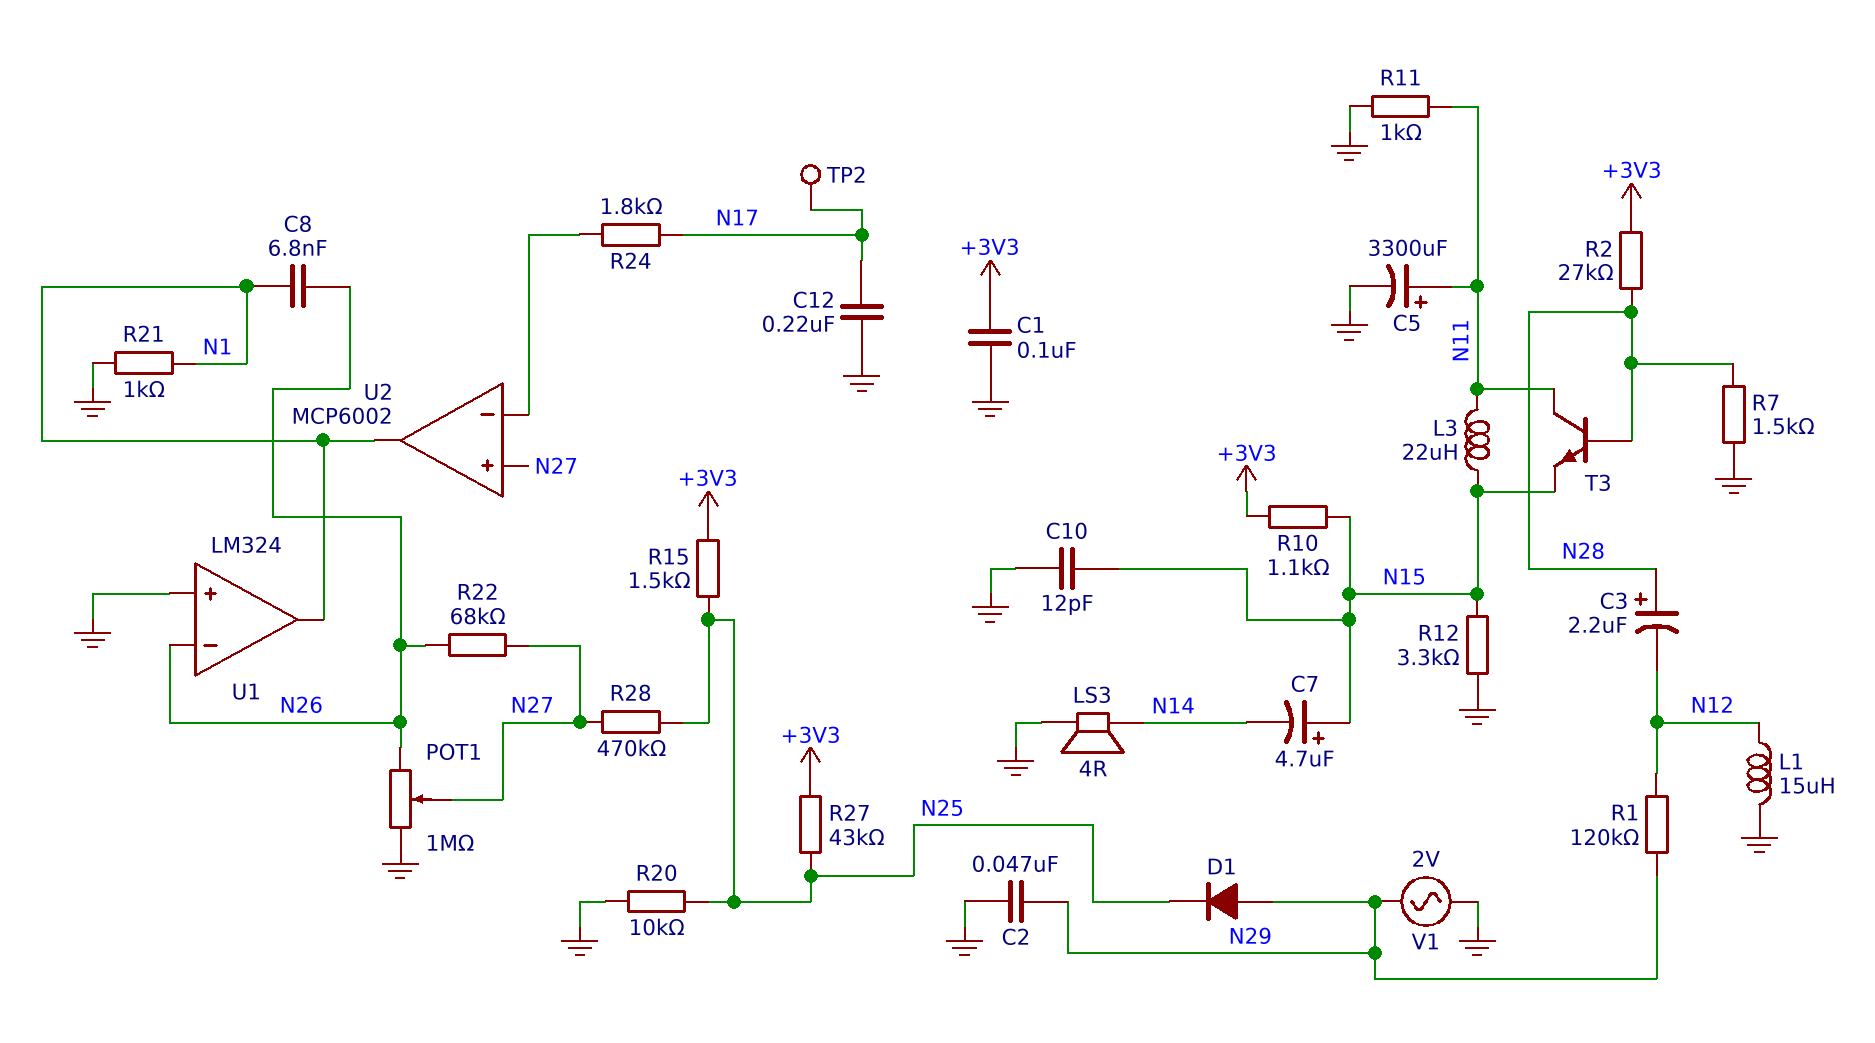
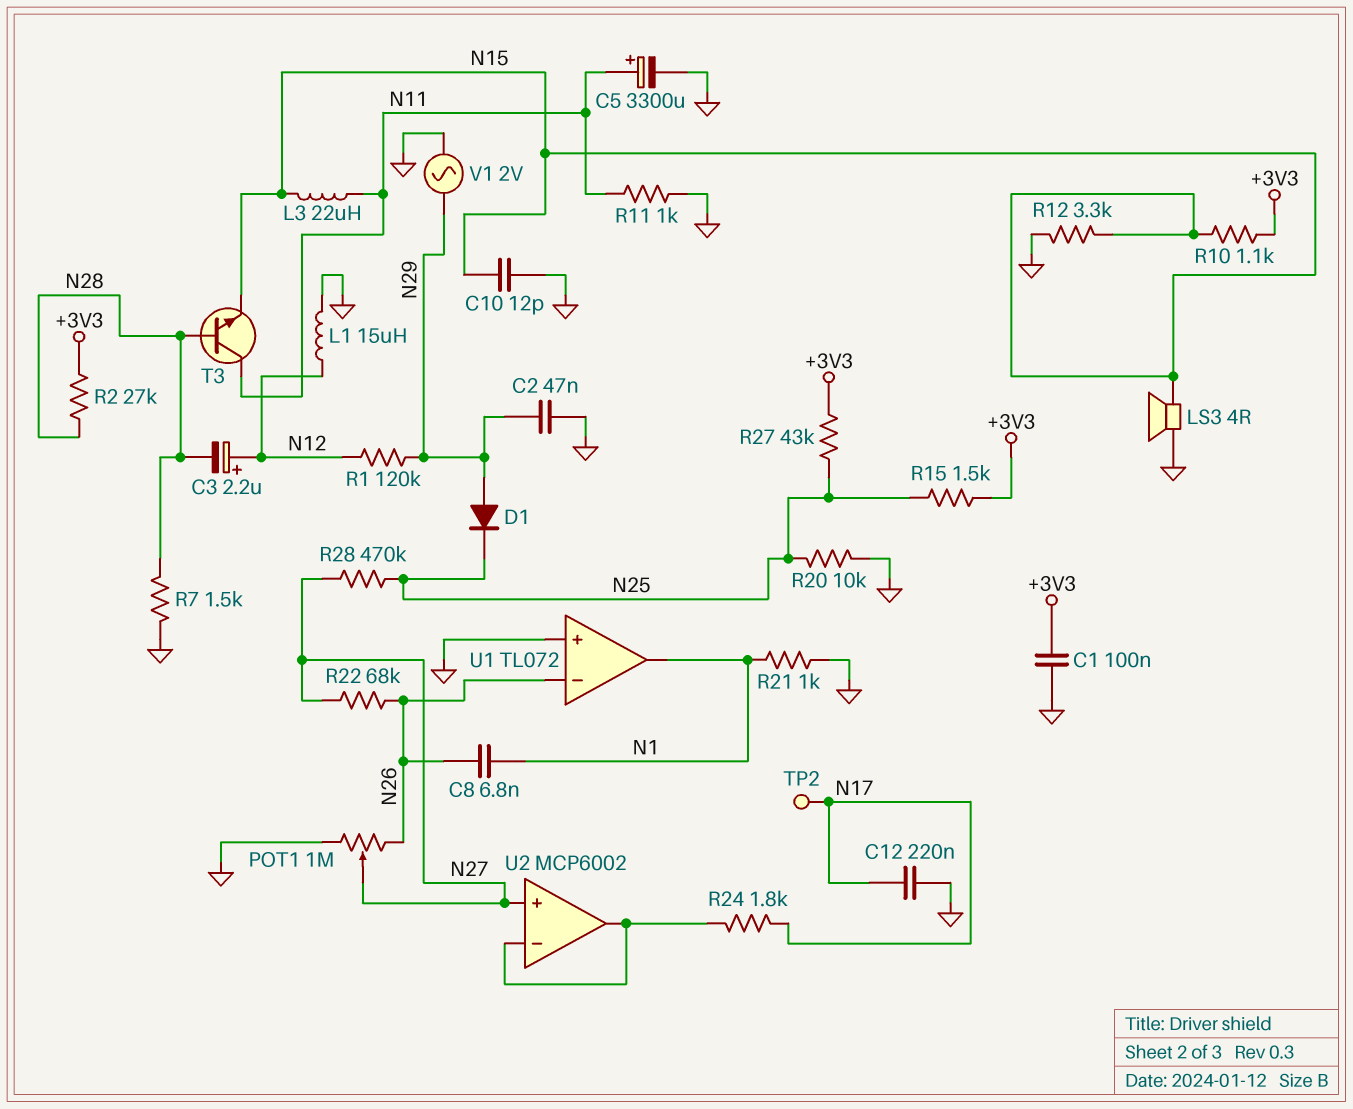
C3: 2.2uF (plus N28, minus N12) -> 2.2uF (plus N12, minus N28)
C7: 4.7uF (plus N15, minus N14) -> none
LS3: speaker 4R (GND, N14) -> speaker 4R (GND, N15)
U1: LM324 -> TL072
U2 pin out: N1 -> U2/in-

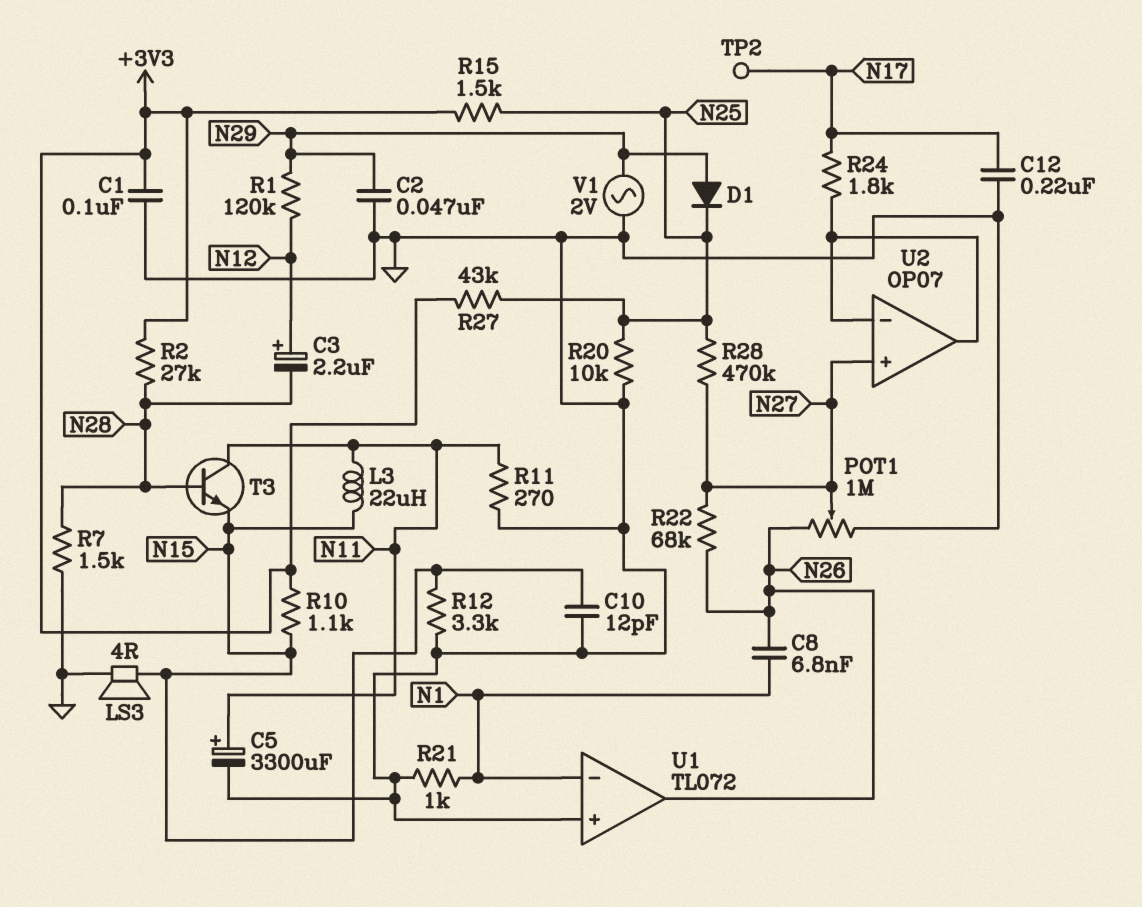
L1: 15uH (GND, N12) -> none
R11: 1k (GND, N11) -> 270 (GND, N11)
U1 pin in-: N26 -> N1
U1 pin out: N1 -> N26
U2: MCP6002 -> OP07

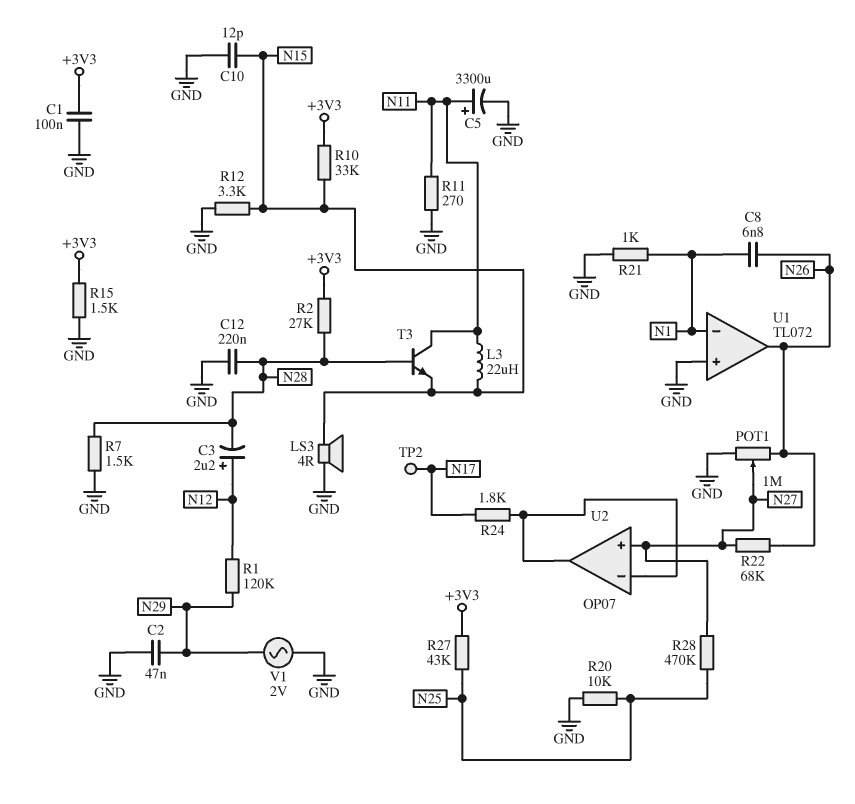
C12: 220nF (GND, N17) -> 220nF (GND, N28)
D1: diode (A N29, K N25) -> none
R10: 1.1k (+3V3, N15) -> 33k (+3V3, N15)
R15: 1.5k (+3V3, N25) -> 1.5k (+3V3, GND)

